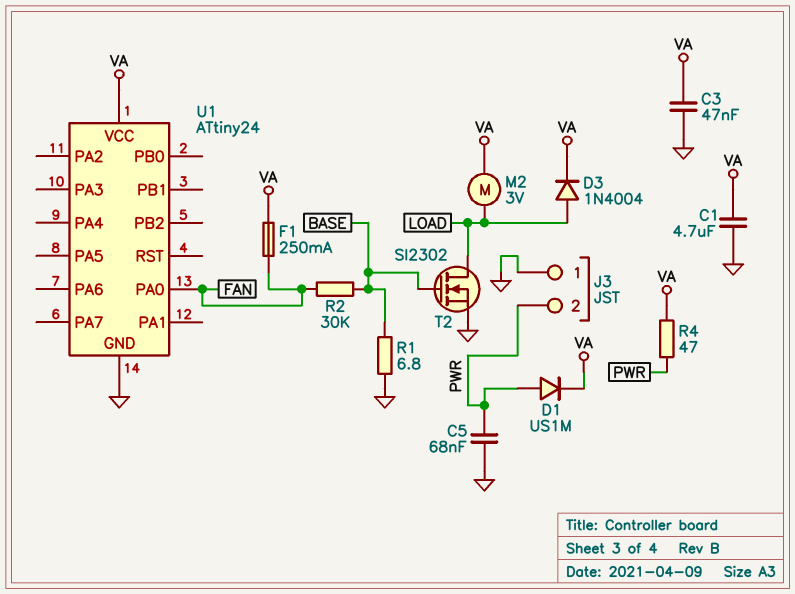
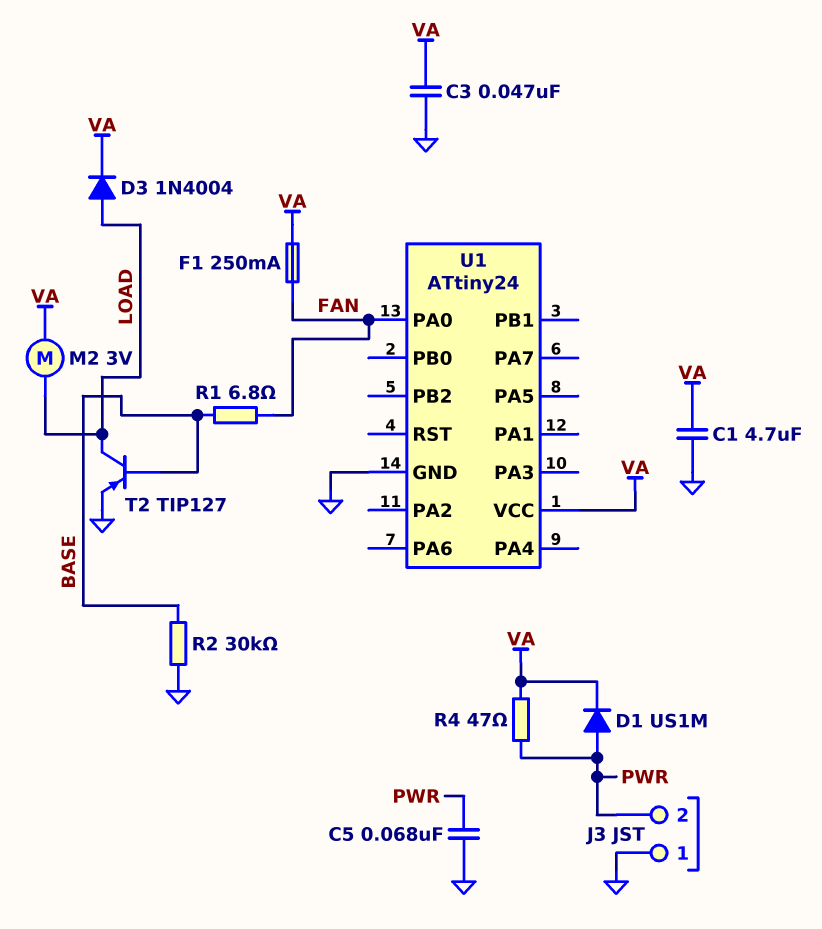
R1: 6.8 (BASE, GND) -> 6.8 (BASE, FAN)
R2: 30k (BASE, FAN) -> 30k (BASE, GND)
T2: NMOS SI2302 (G BASE, D LOAD, S GND) -> PNP TIP127 (B BASE, C LOAD, E GND)

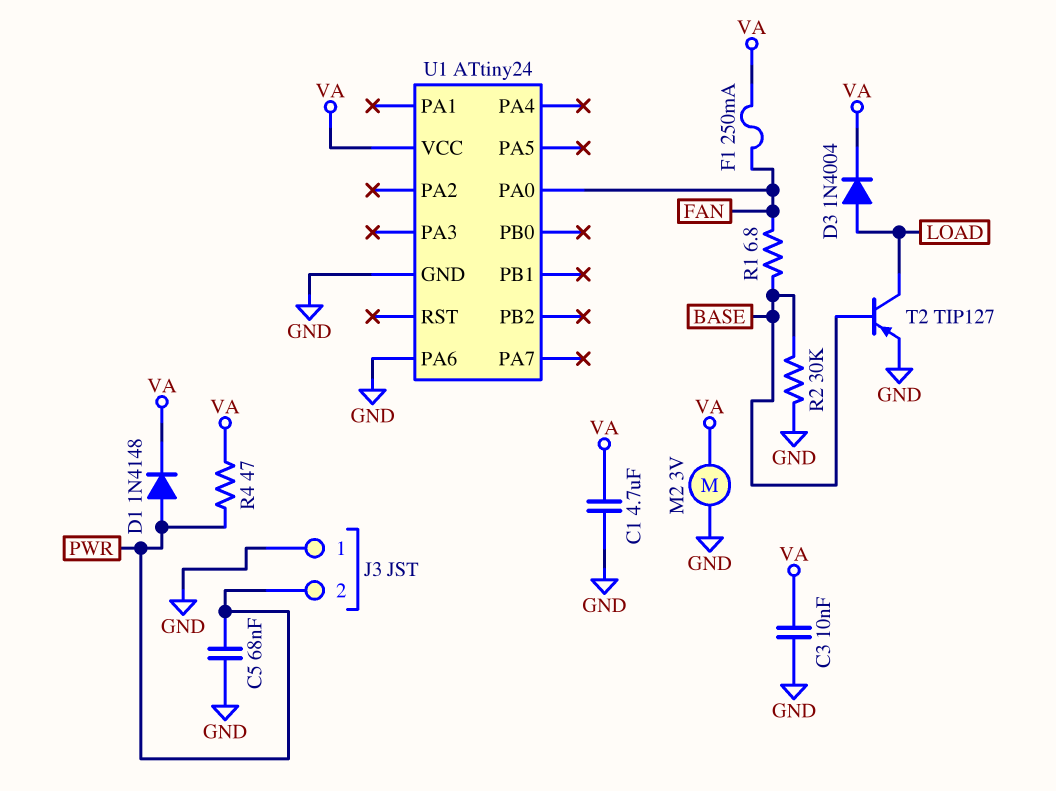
C3: 47nF (GND, VA) -> 10nF (GND, VA)
D1: diode US1M (A PWR, K VA) -> diode 1N4148 (A PWR, K VA)
M2: motor 3V (LOAD, VA) -> motor 3V (GND, VA)
U1 pin PA6: none -> GND

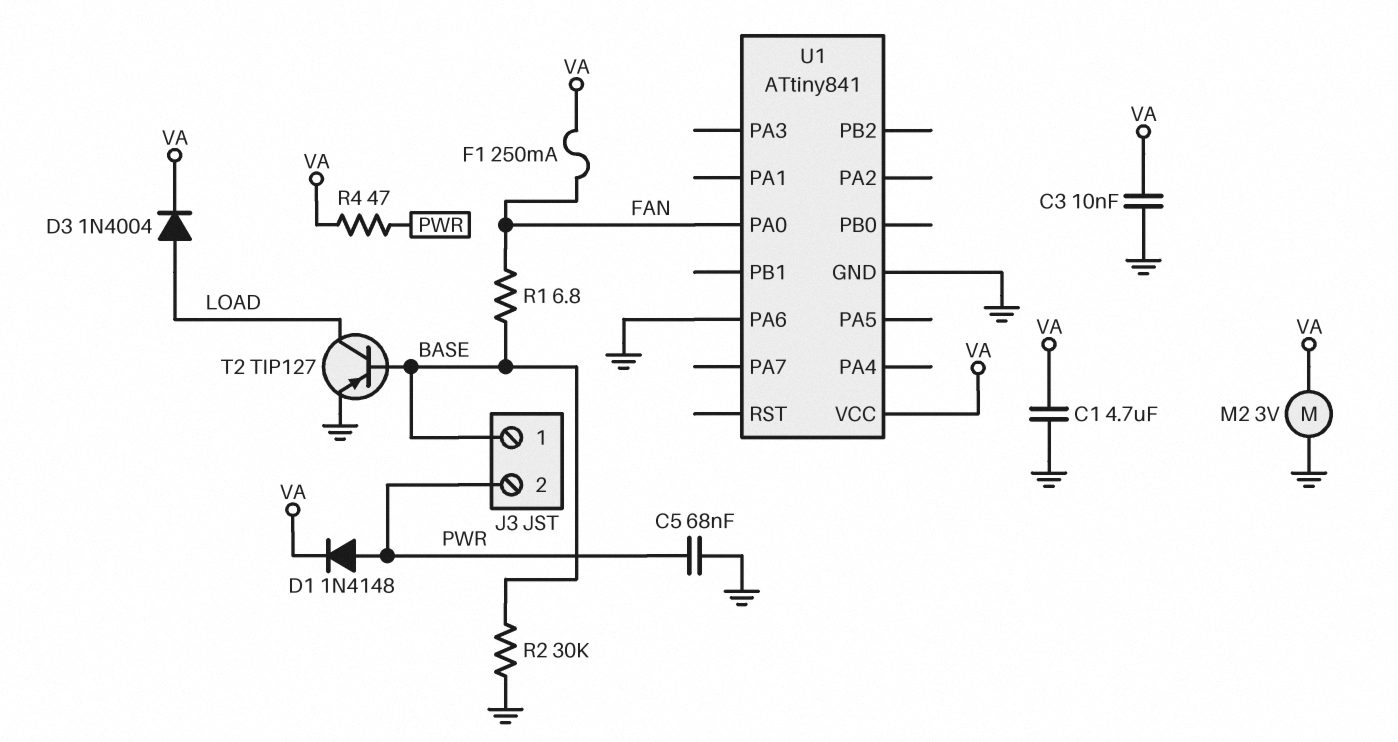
J3 pin 1: GND -> BASE
U1: ATtiny24 -> ATtiny841

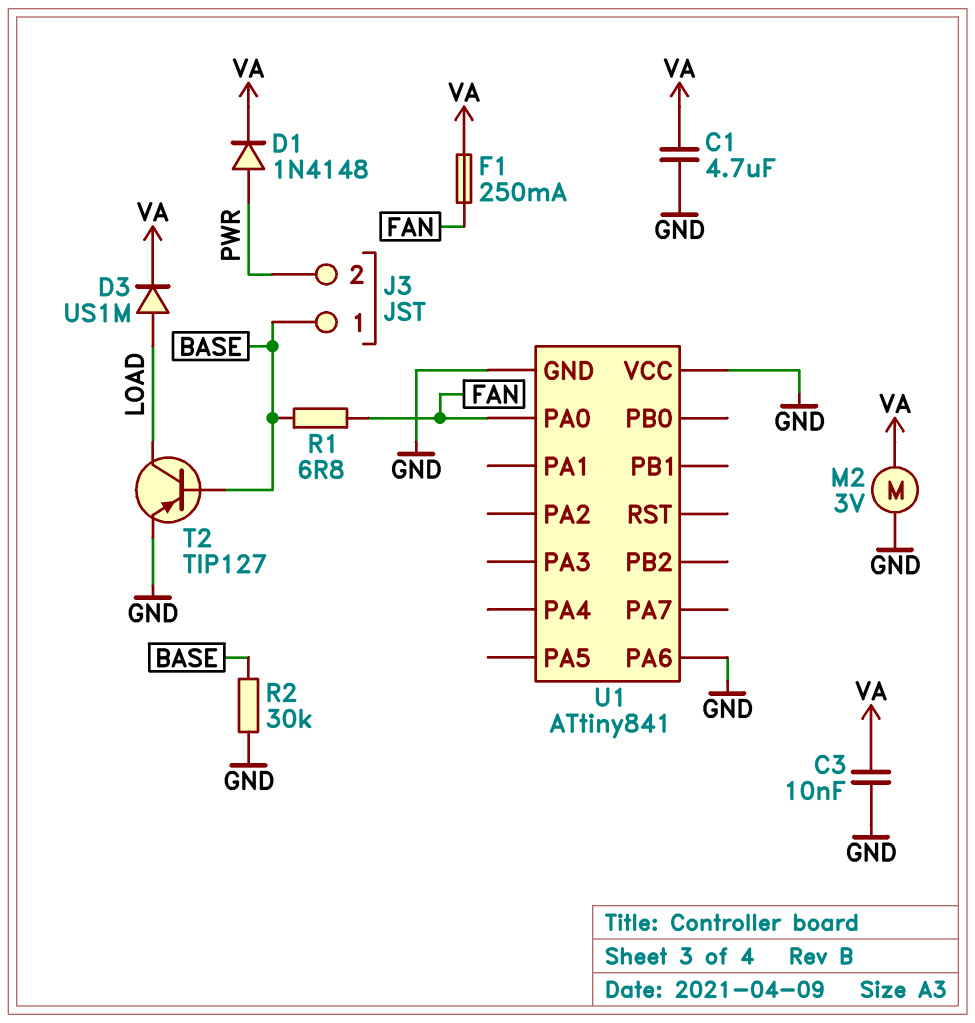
C5: 68nF (GND, PWR) -> none
D3: diode 1N4004 (A LOAD, K VA) -> diode US1M (A LOAD, K VA)
R4: 47 (PWR, VA) -> none
U1 pin VCC: VA -> GND

